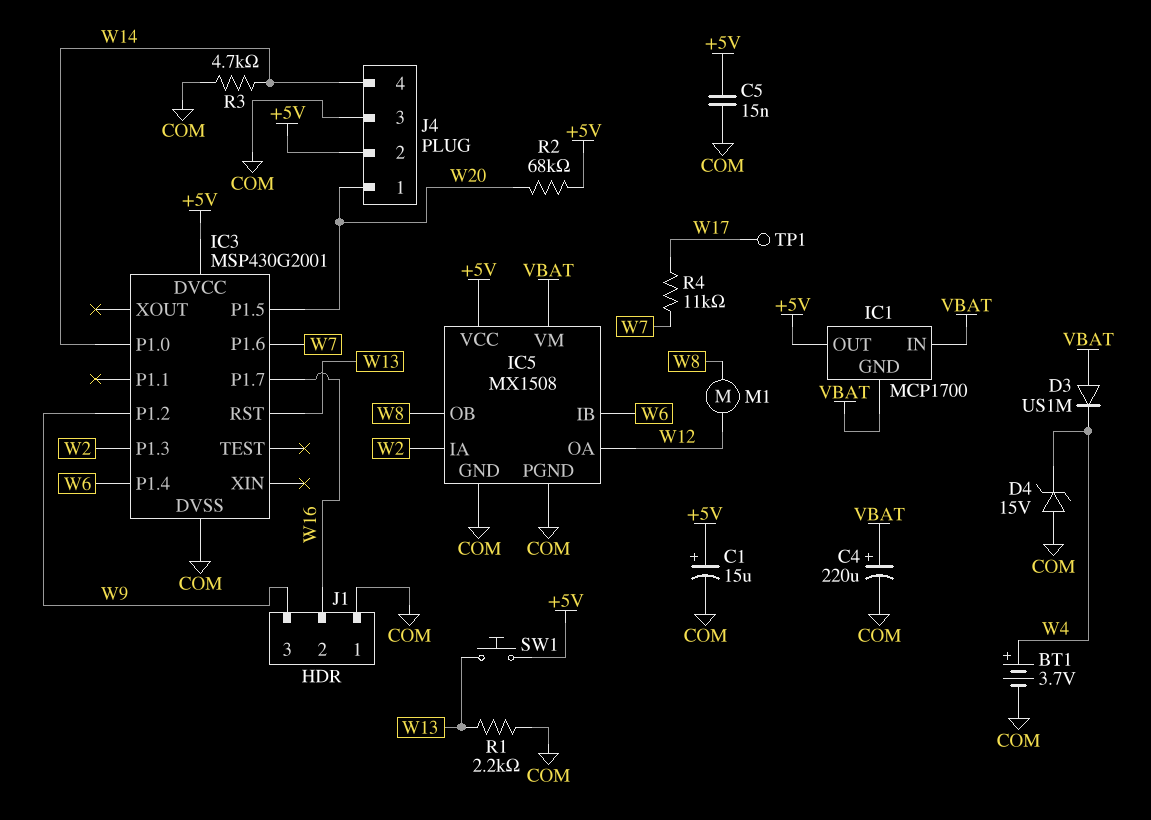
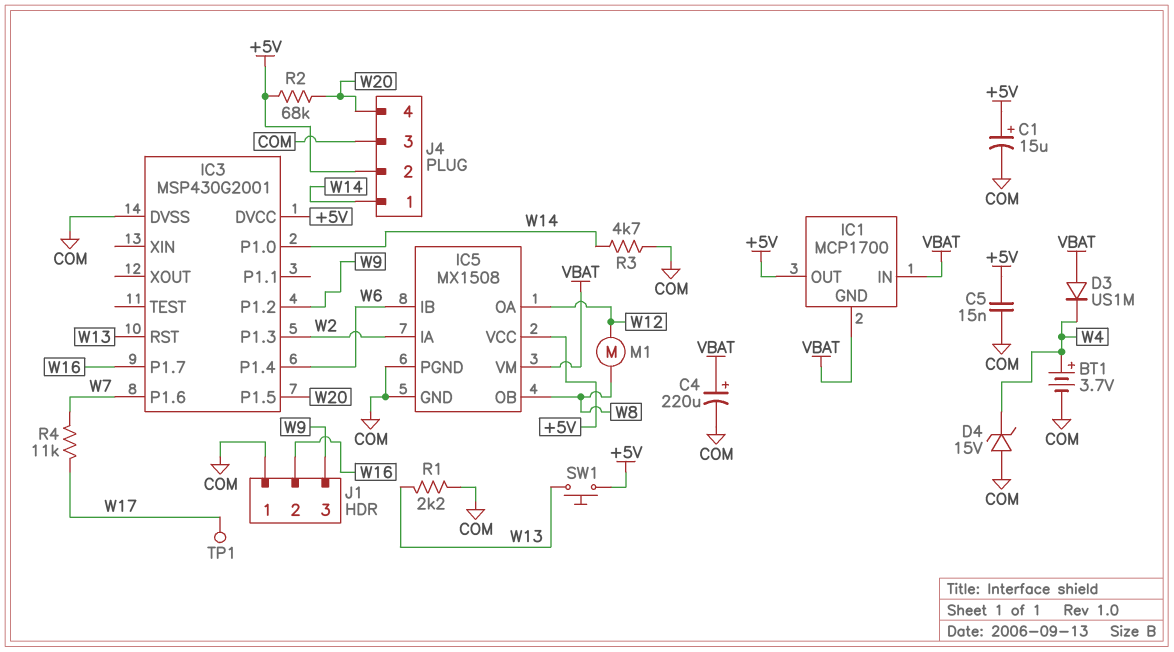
J4 pin 1: W20 -> W14
J4 pin 4: W14 -> W20

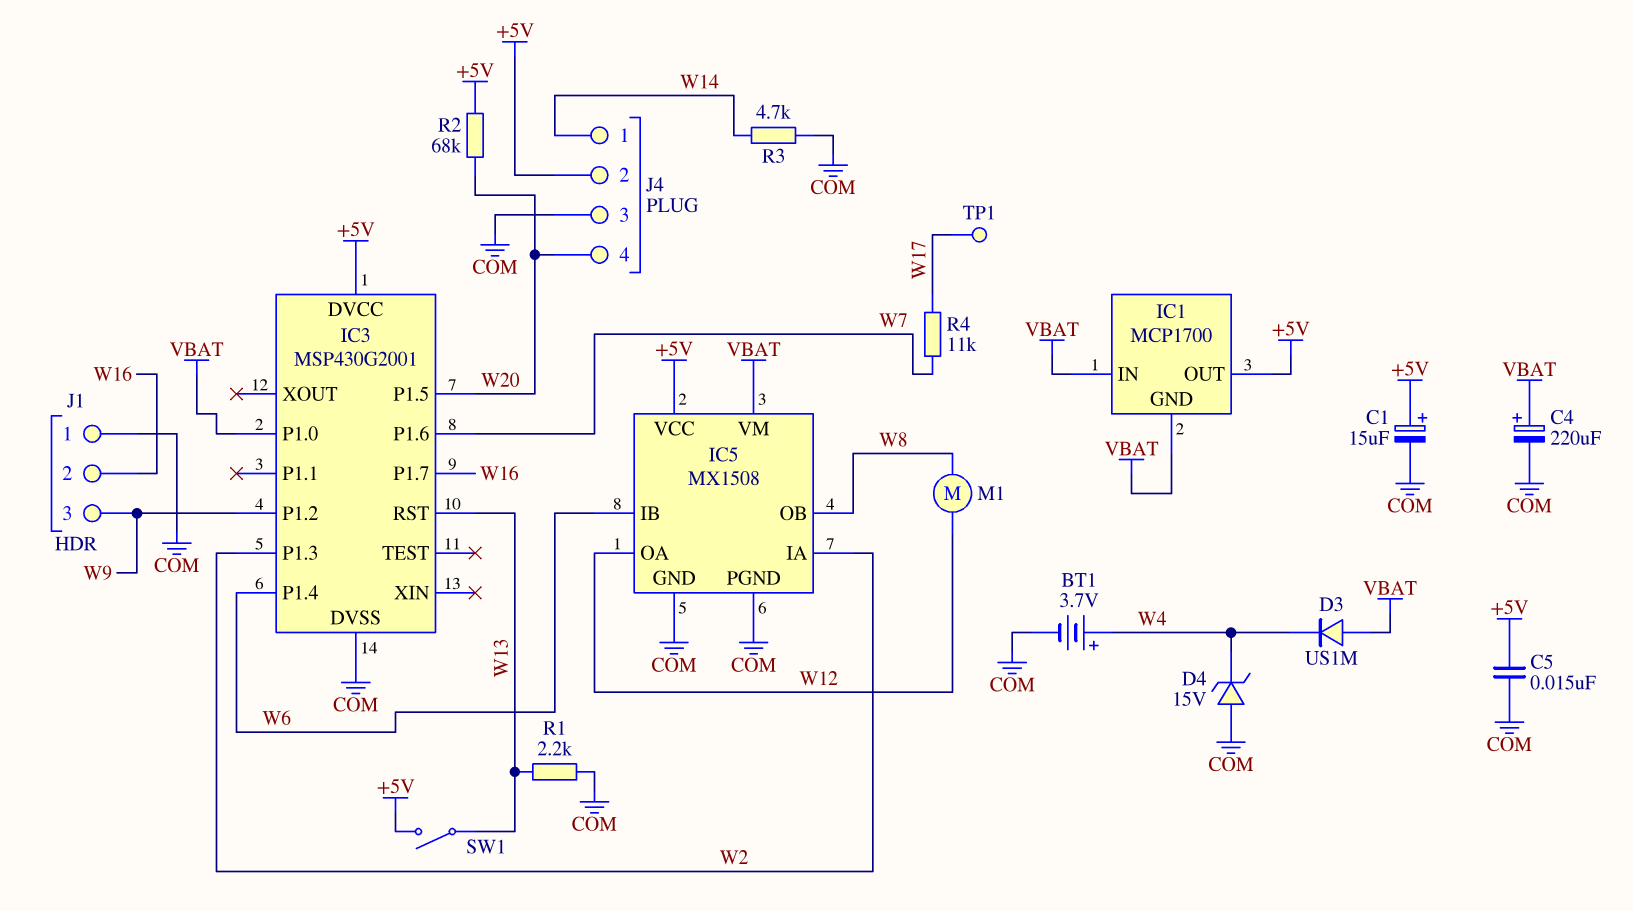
IC3 pin P1.0: W14 -> VBAT
SW1: button (+5V, W13) -> switch (+5V, W13)

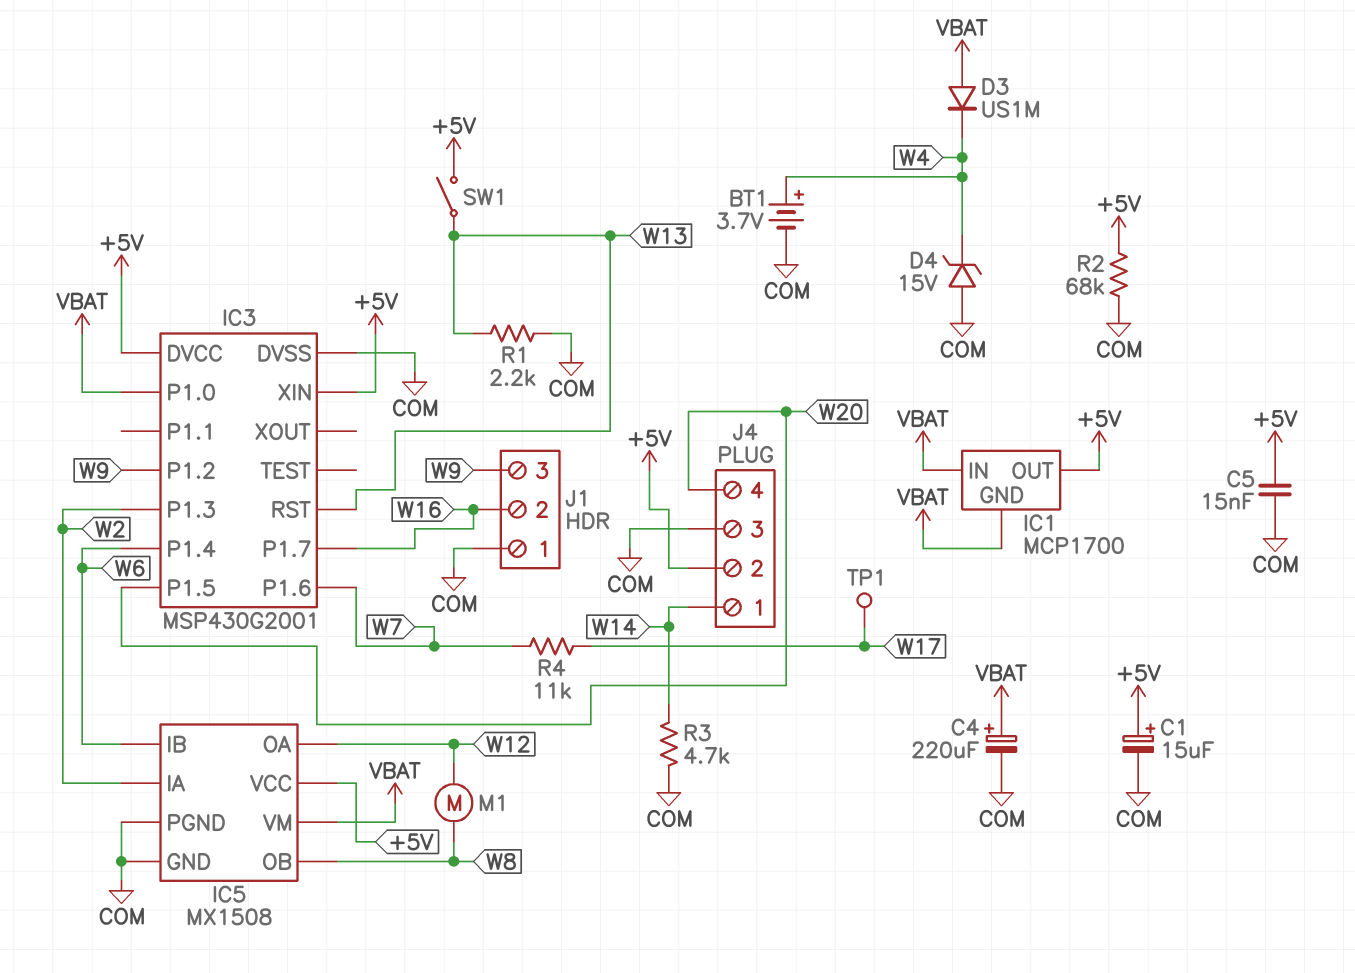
IC3 pin XIN: none -> +5V
R2: 68k (+5V, W20) -> 68k (+5V, COM)

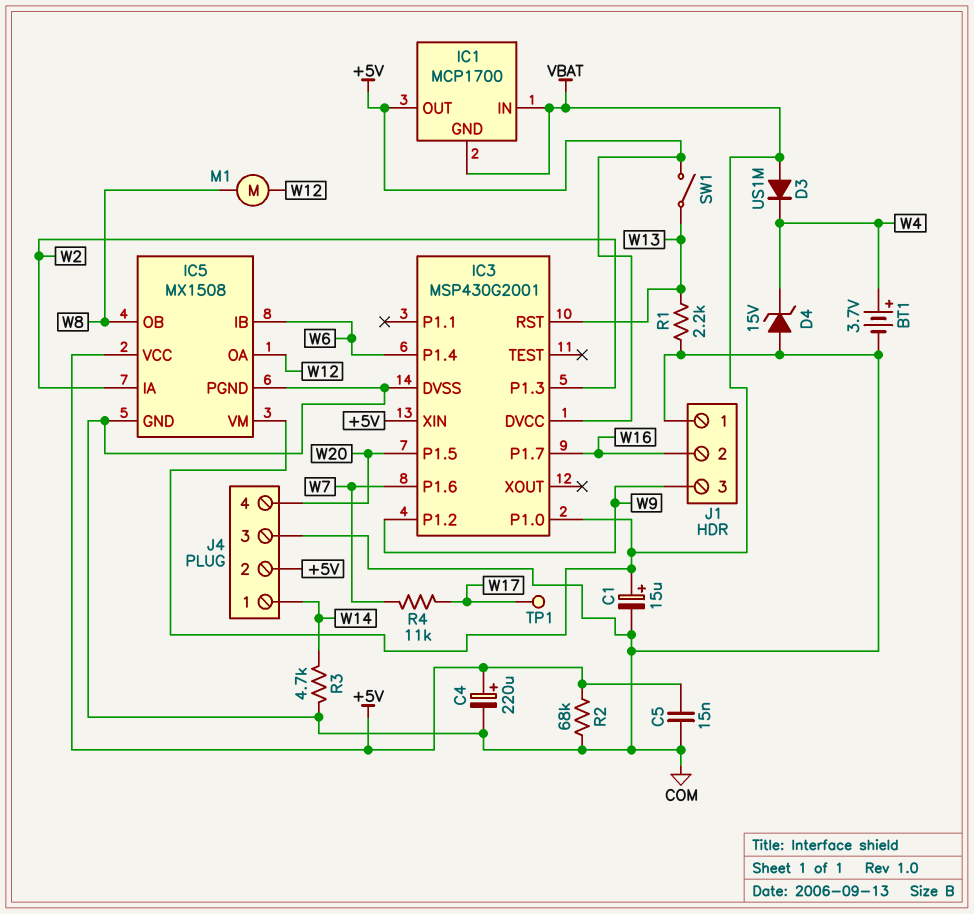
C1: 15uF (plus +5V, minus COM) -> 15uF (plus VBAT, minus COM)
C4: 220uF (plus VBAT, minus COM) -> 220uF (plus +5V, minus COM)

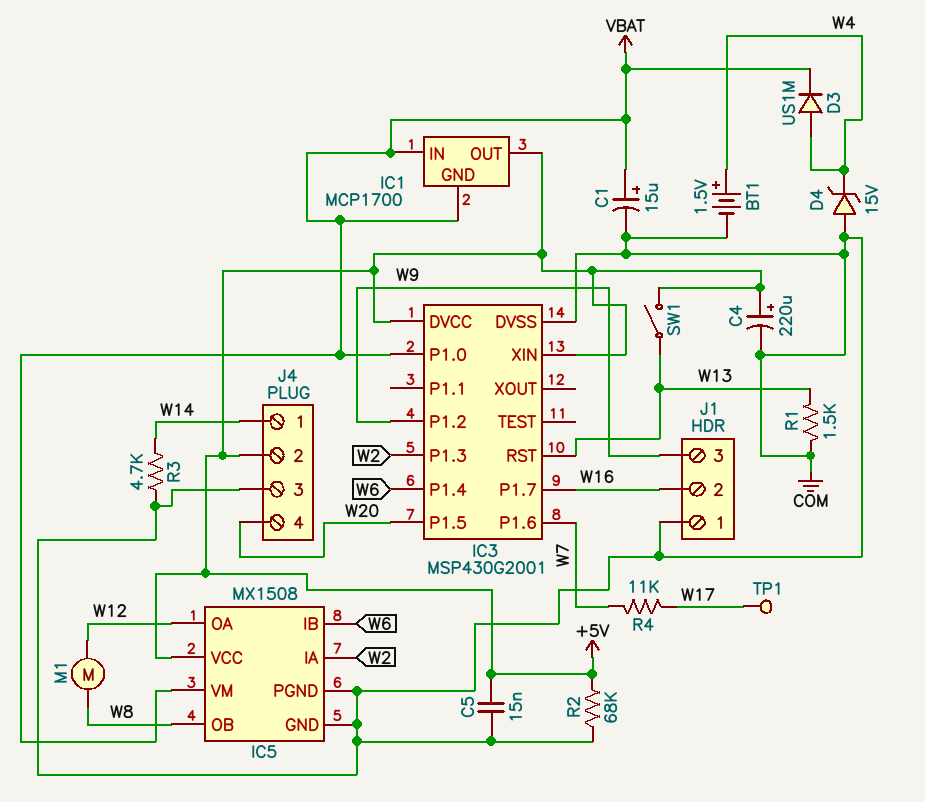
BT1: 3.7V (plus W4, minus COM) -> 1.5V (plus W4, minus COM)
D3: diode US1M (A VBAT, K W4) -> diode US1M (A W4, K VBAT)
R1: 2.2k (COM, W13) -> 1.5k (COM, W13)

